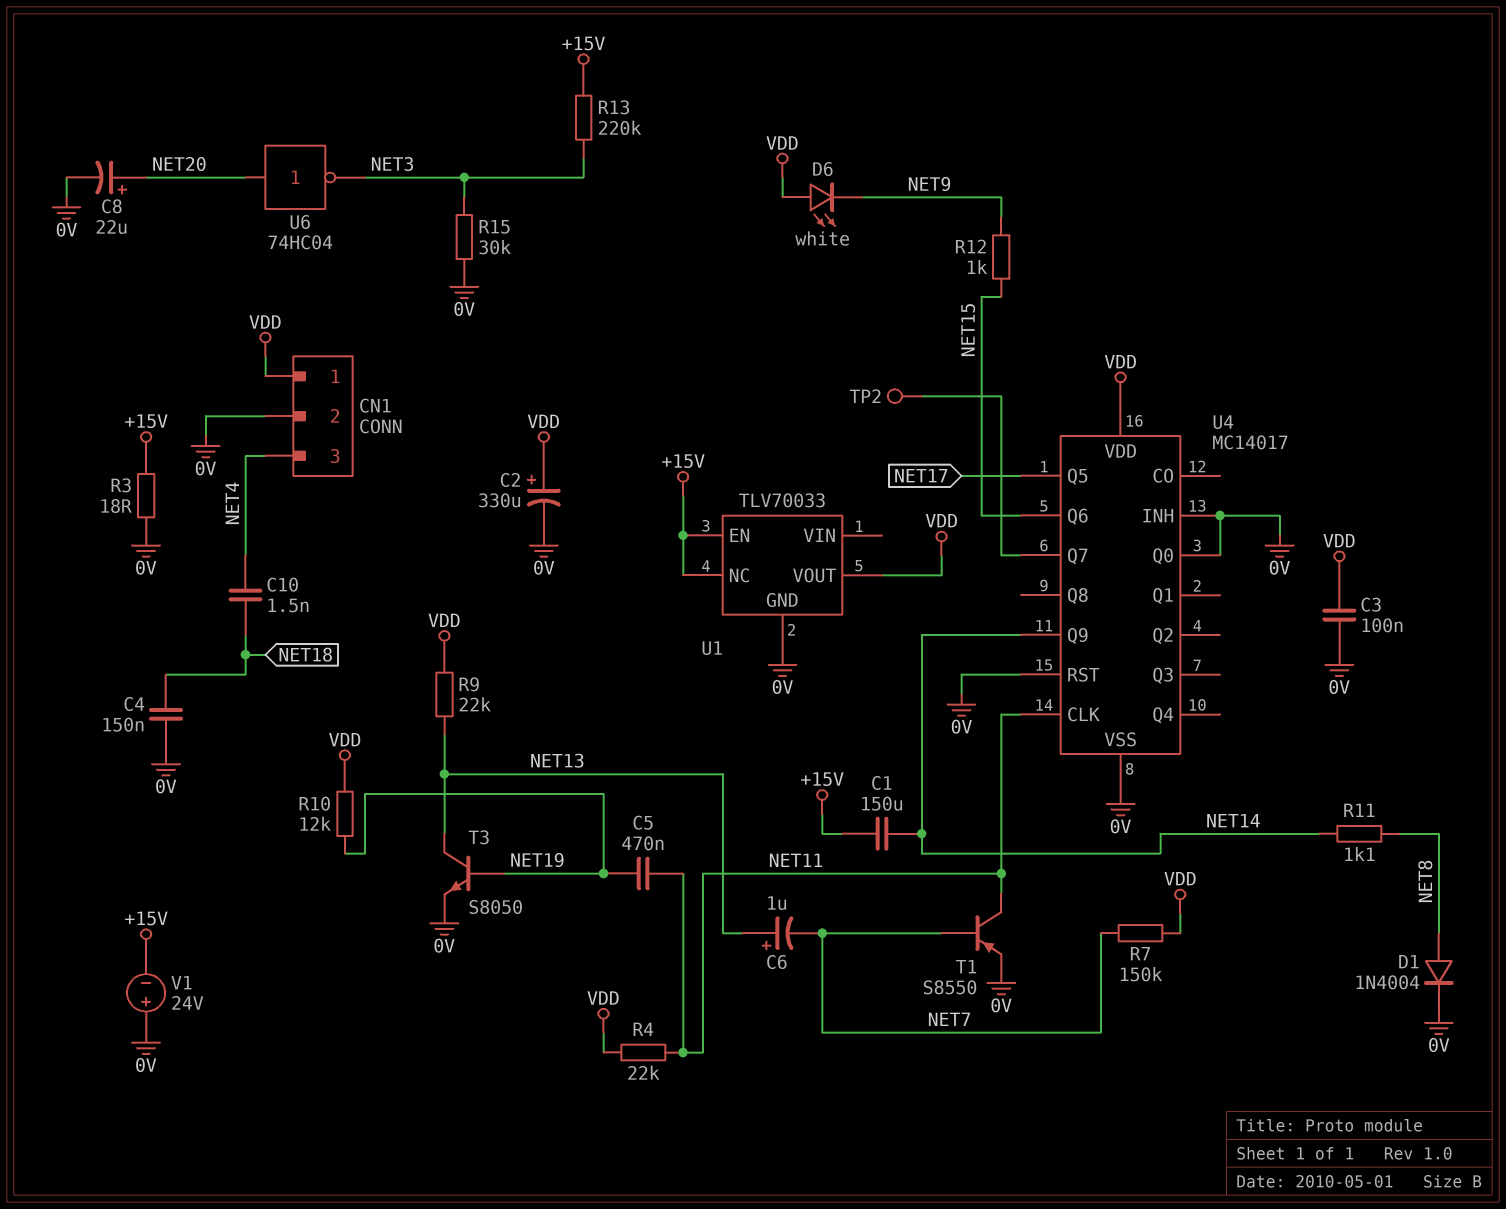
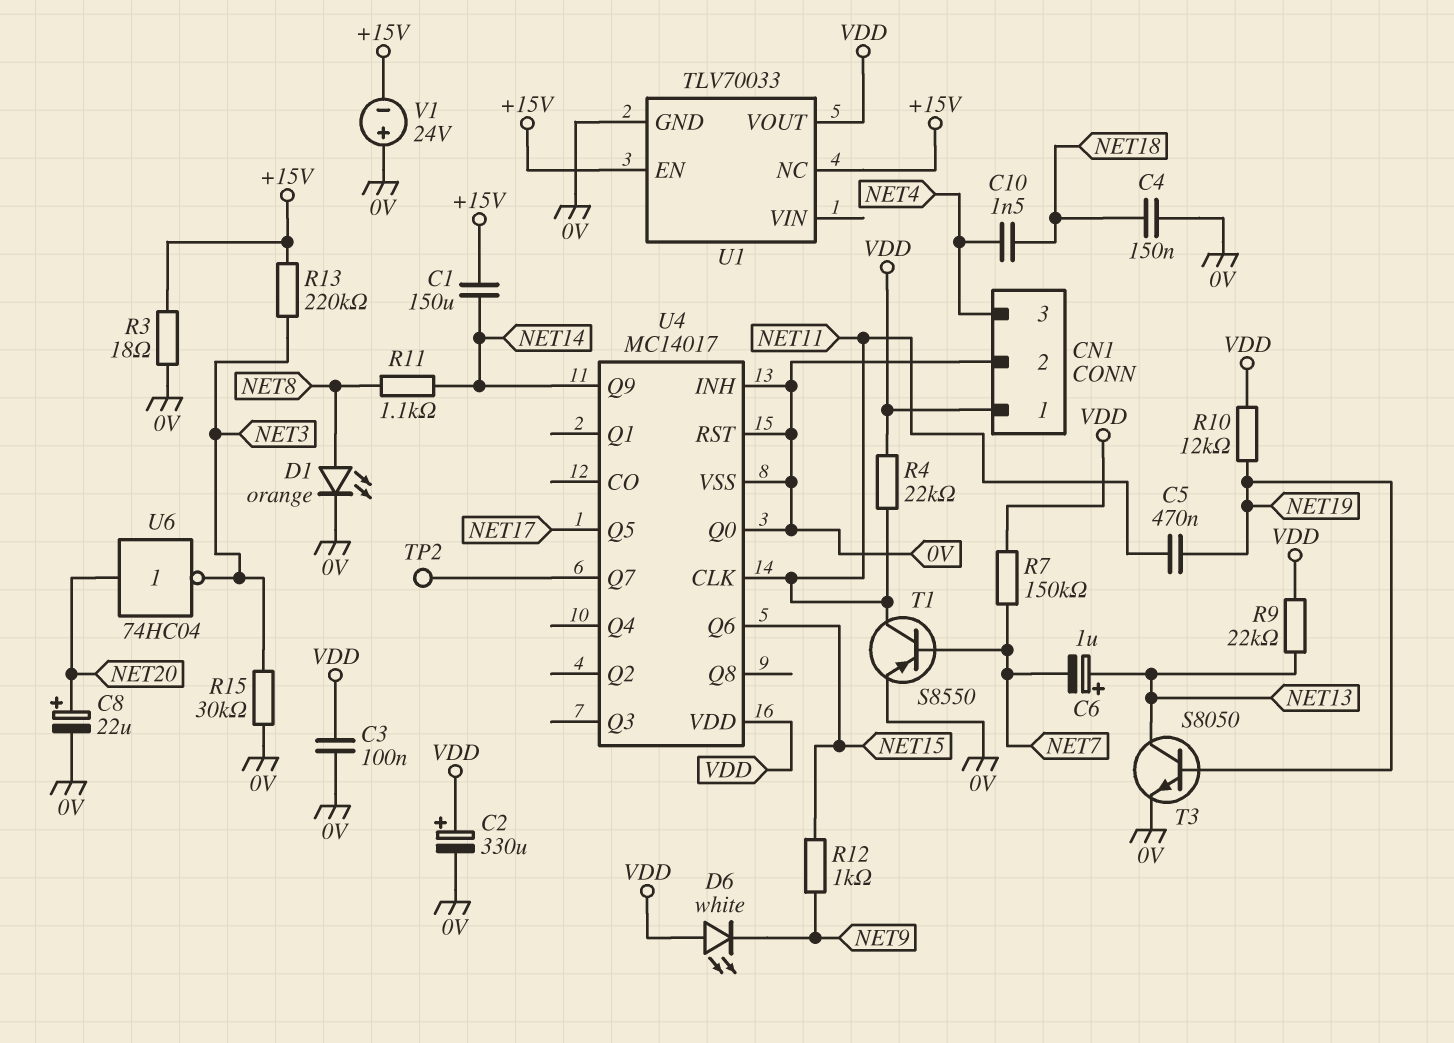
D1: diode 1N4004 (A NET8, K 0V) -> LED orange (A NET8, K 0V)

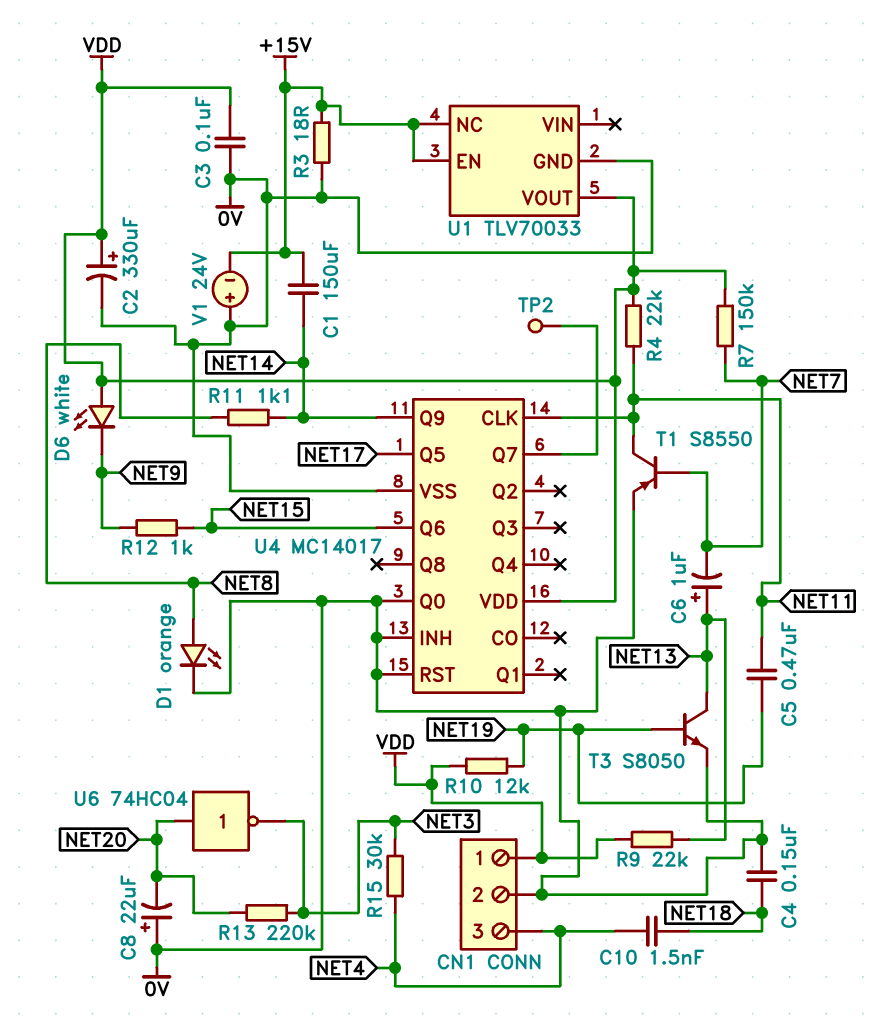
C8: 22uF (plus NET20, minus 0V) -> 22uF (plus 0V, minus NET20)
R13: 220k (+15V, NET3) -> 220k (NET3, NET20)
R15: 30k (0V, NET3) -> 30k (NET3, NET4)

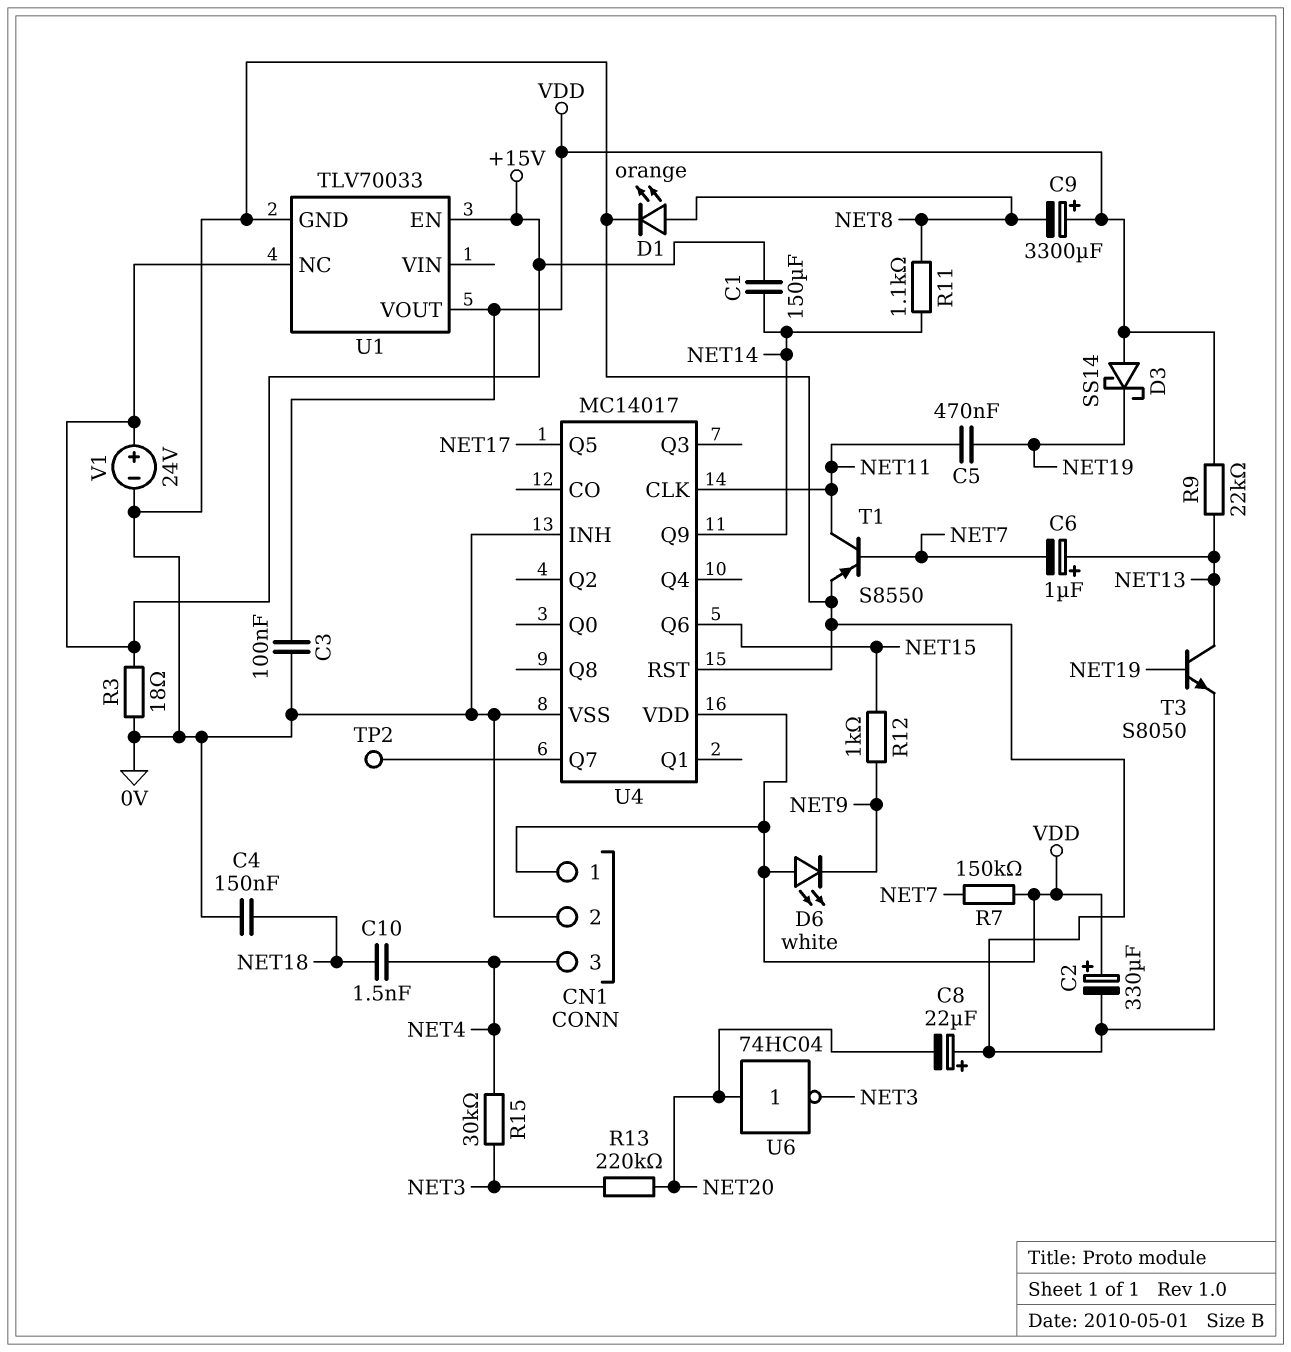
C9: none -> 3300uF (plus VDD, minus NET8)
D3: none -> schottky SS14 (A VDD, K NET19)
R4: 22k (NET11, VDD) -> none
R10: 12k (NET19, VDD) -> none
U4 pin Q0: 0V -> none
V1: 24V (plus 0V, minus +15V) -> 24V (plus +15V, minus 0V)

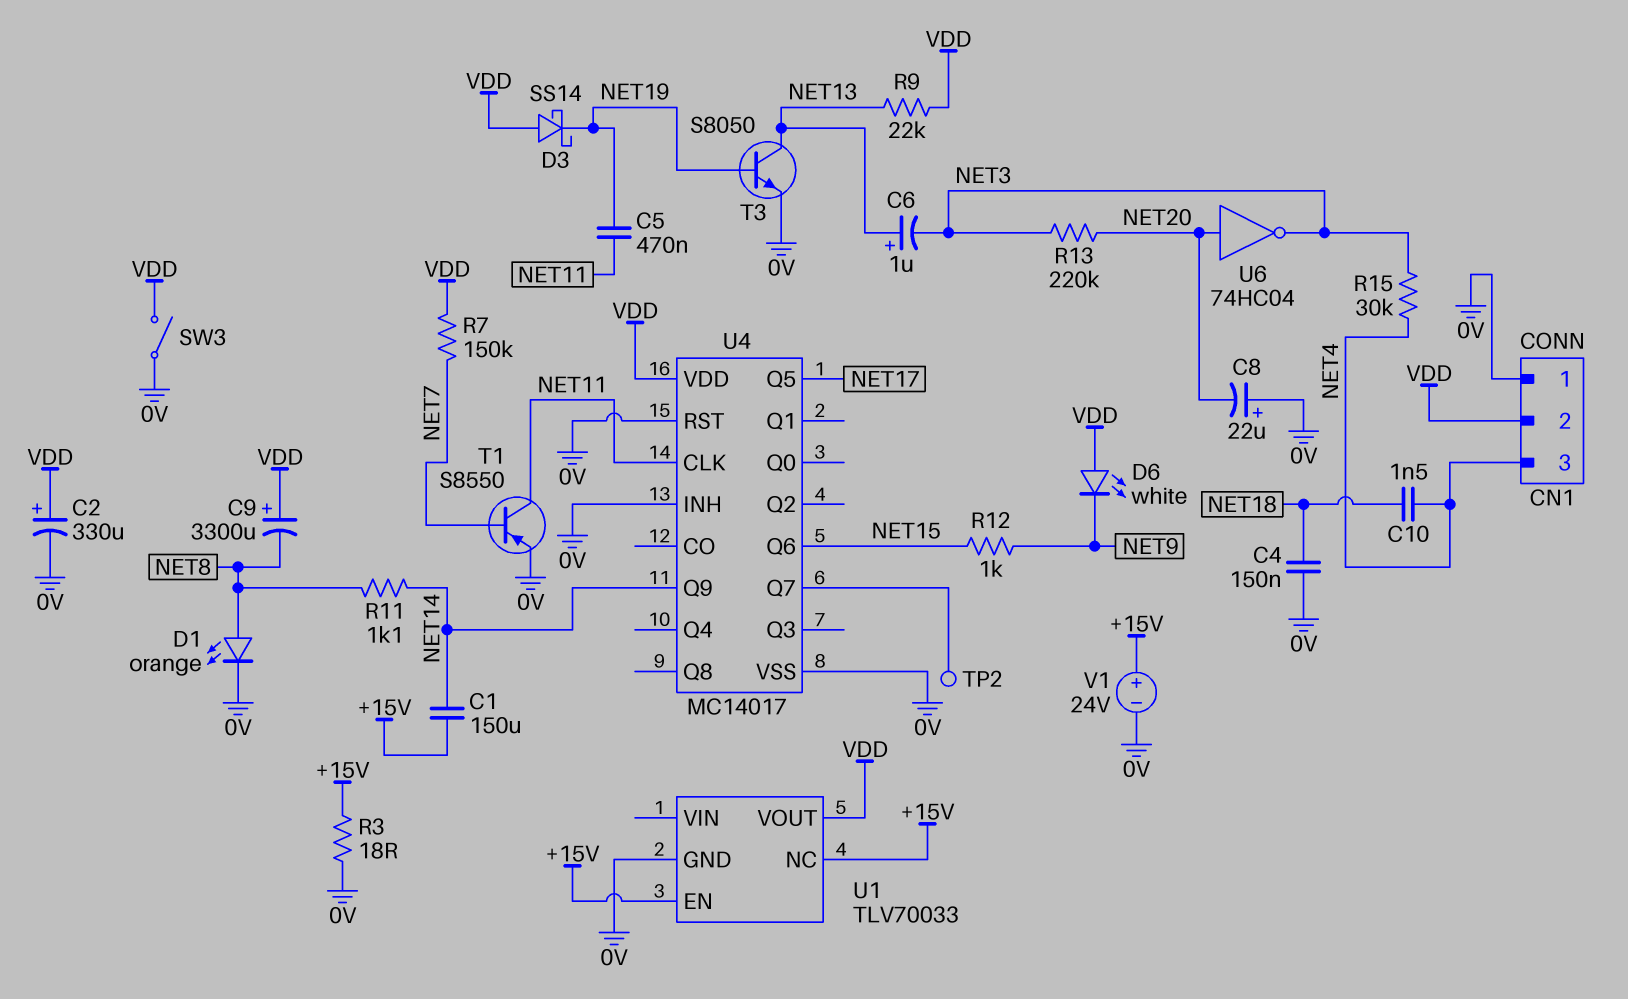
C3: 100nF (0V, VDD) -> none
C6: 1uF (plus NET13, minus NET7) -> 1uF (plus NET13, minus NET3)
CN1 pin 1: VDD -> 0V
CN1 pin 2: 0V -> VDD
SW3: none -> switch (0V, VDD)

